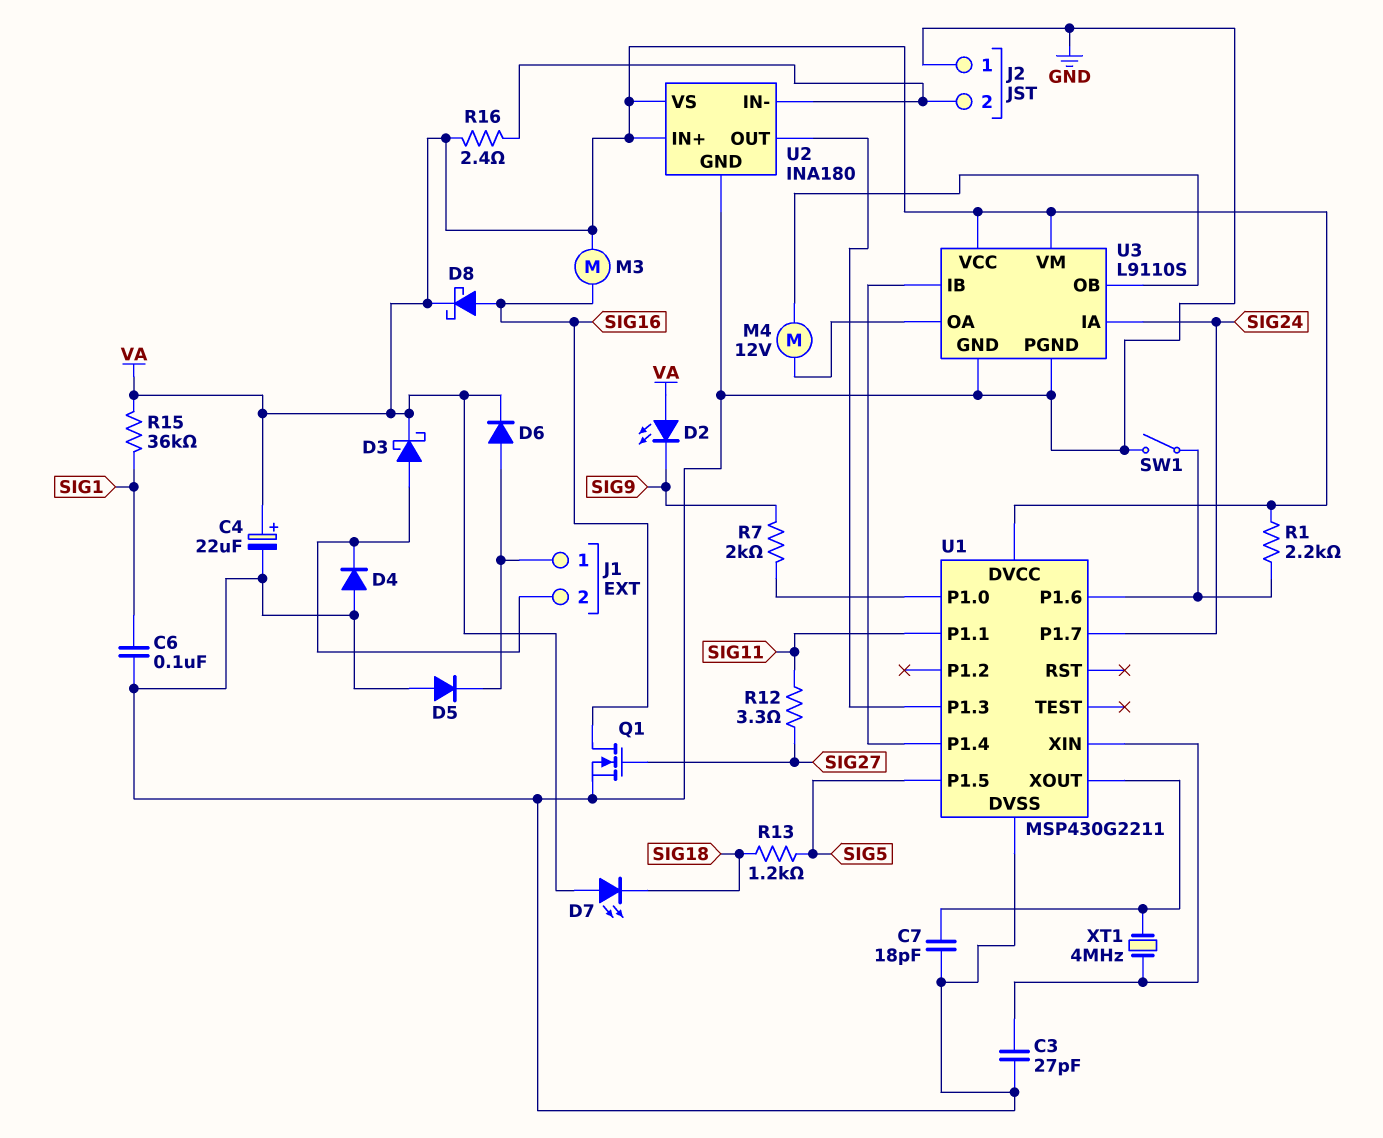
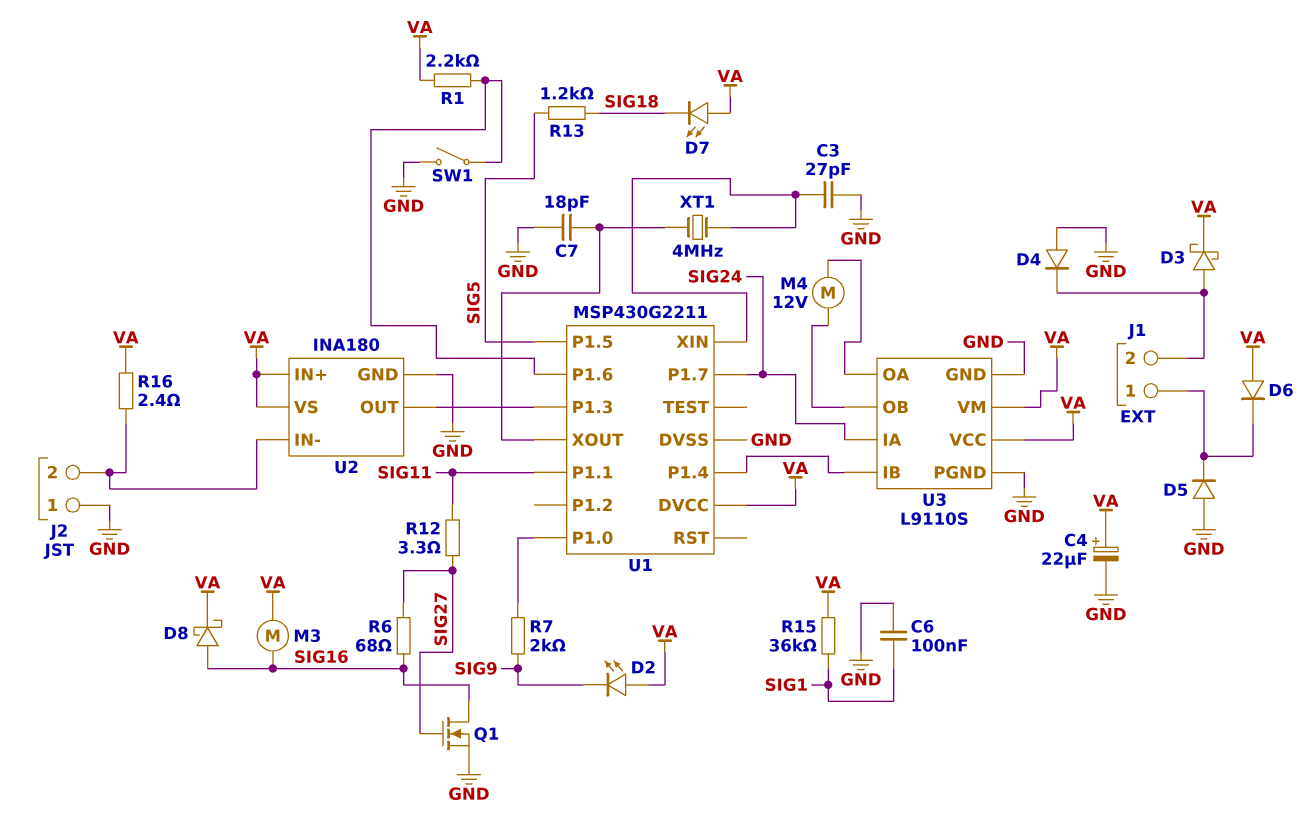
D6: diode (A J1/1, K VA) -> diode (A VA, K J1/1)
R6: none -> 68 (SIG16, SIG27)

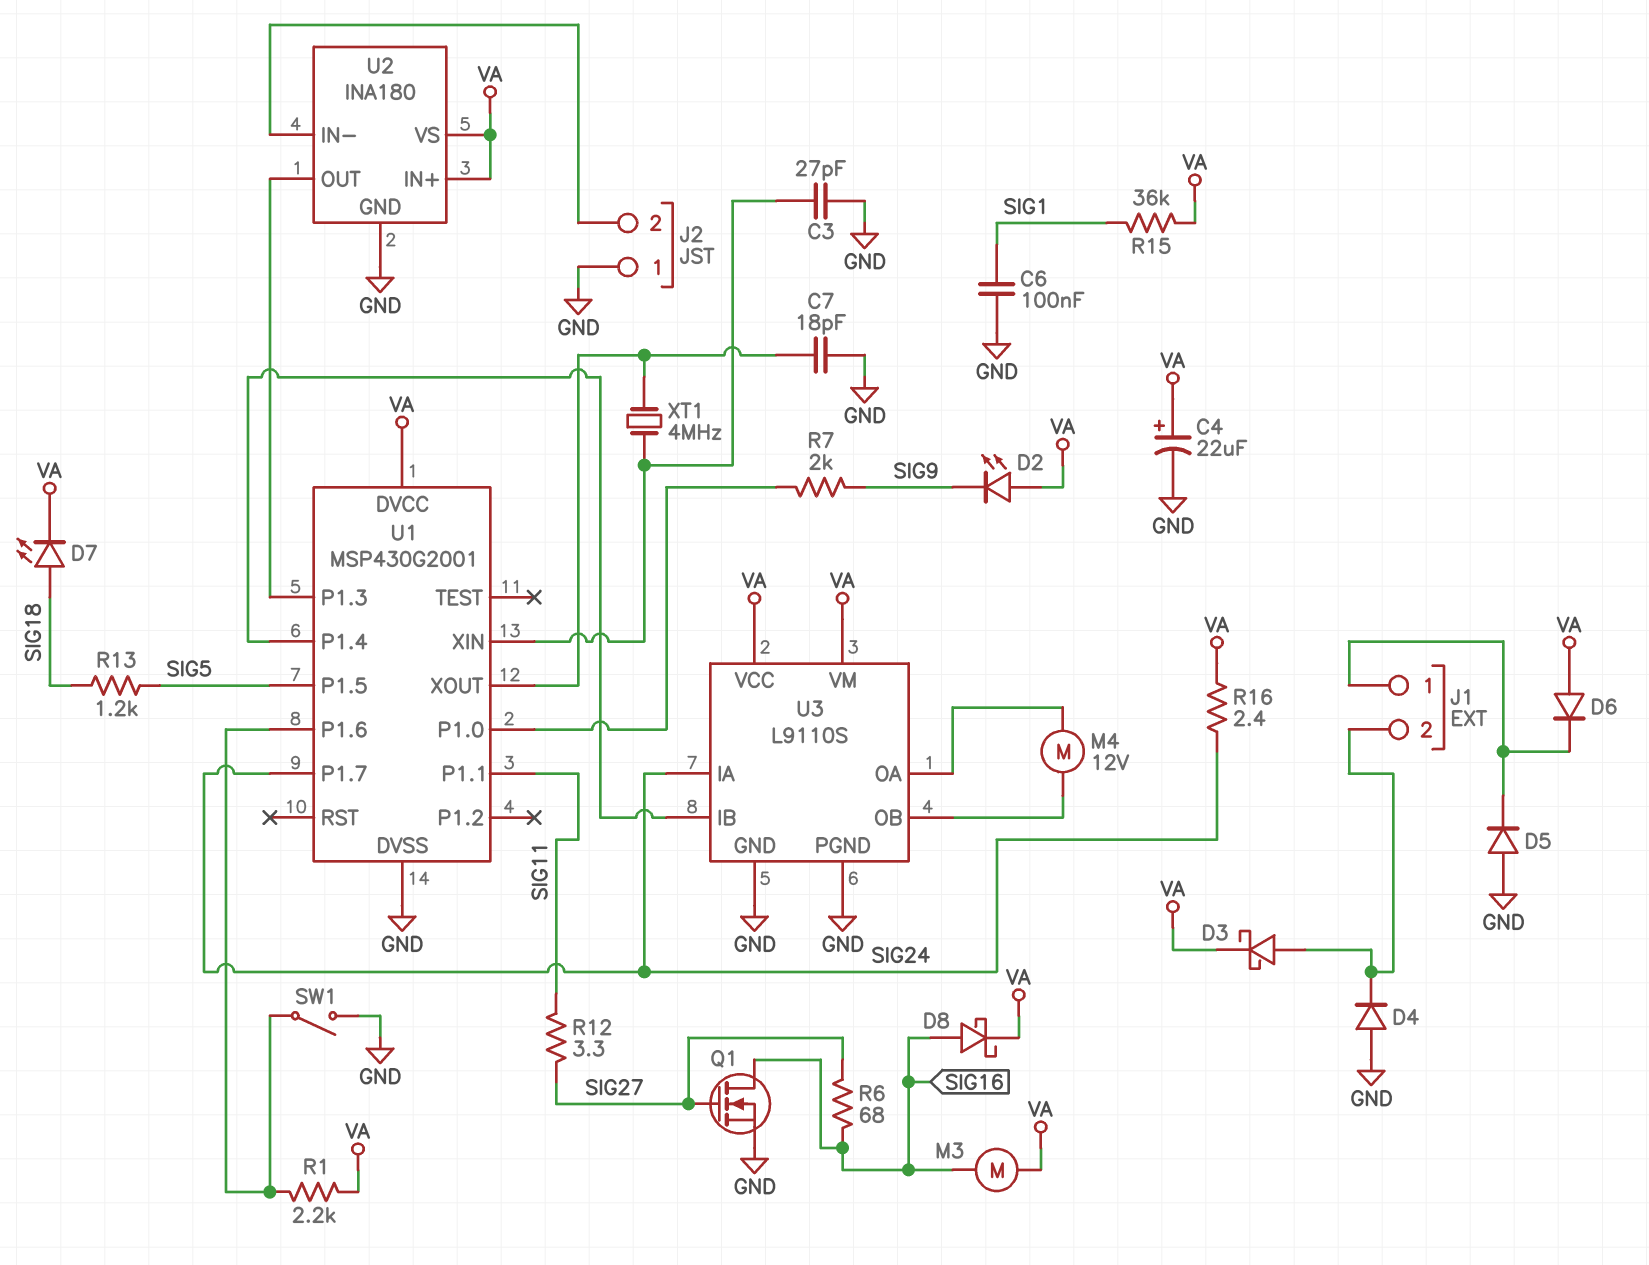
D7: LED (A VA, K SIG18) -> LED (A SIG18, K VA)
R16: 2.4 (J2/2, VA) -> 2.4 (SIG24, VA)
U1: MSP430G2211 -> MSP430G2001

